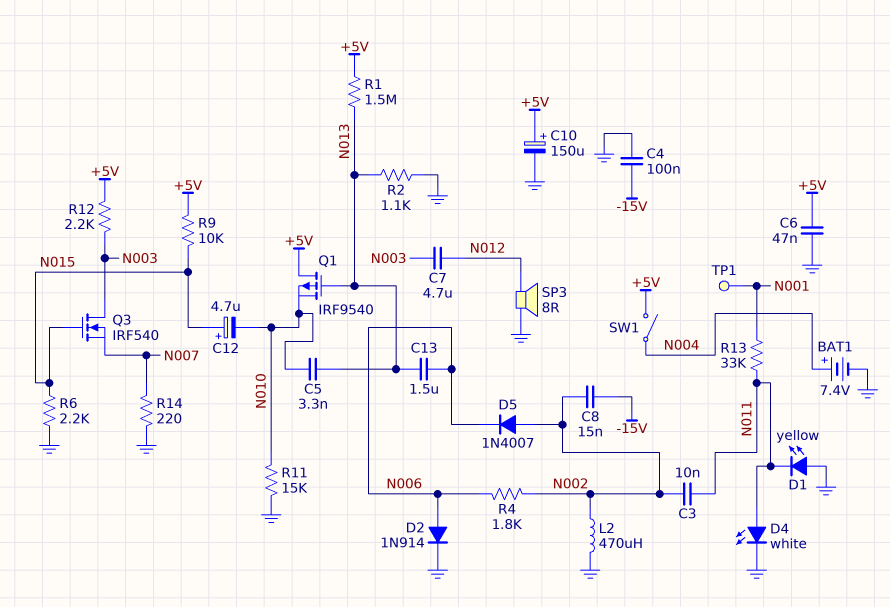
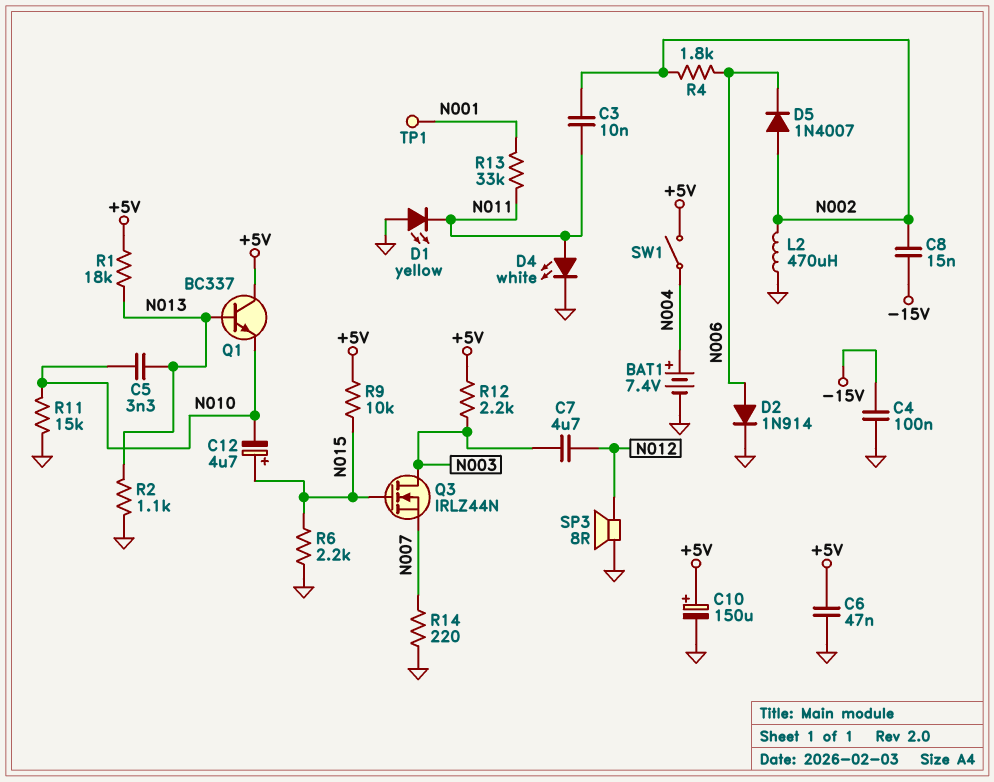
C13: 1.5uF (N006, N013) -> none
Q1: PMOS IRF9540 (G N013, D +5V, S N010) -> NPN BC337 (B N013, C +5V, E N010)
Q3: NMOS IRF540 (G N015, D N003, S N007) -> NMOS IRLZ44N (G N015, D N003, S N007)
R1: 1.5M (+5V, N013) -> 18k (+5V, N013)

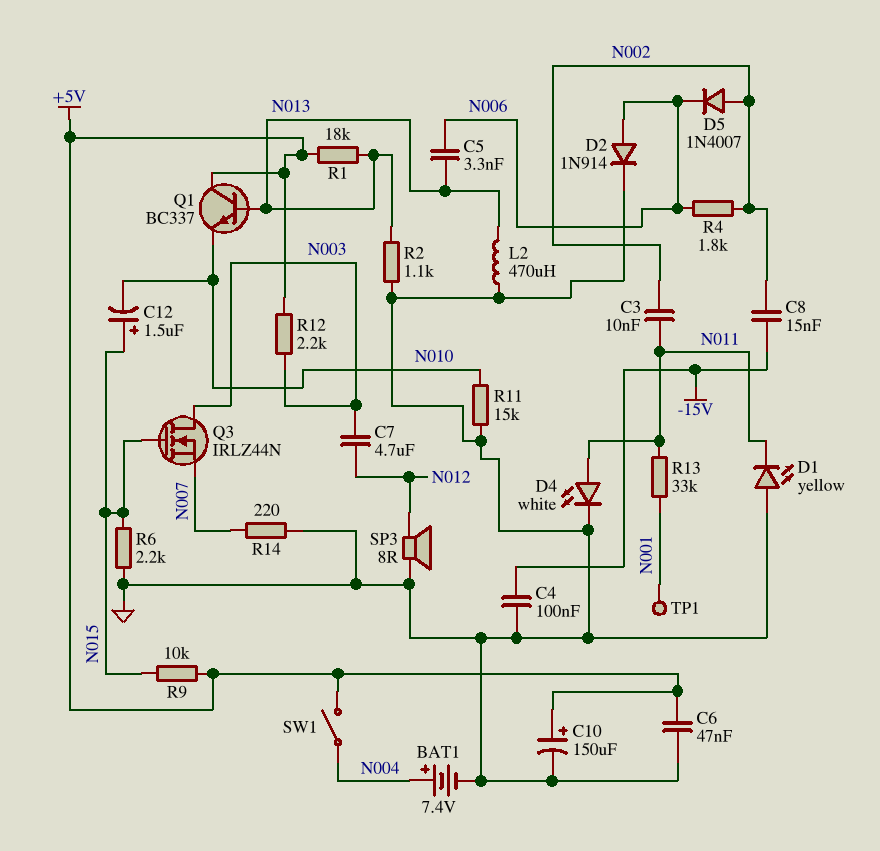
C5: 3.3nF (N010, N013) -> 3.3nF (N006, N013)
C12: 4.7uF (plus N015, minus N010) -> 1.5uF (plus N015, minus N010)
L2: 470uH (GND, N002) -> 470uH (GND, N013)

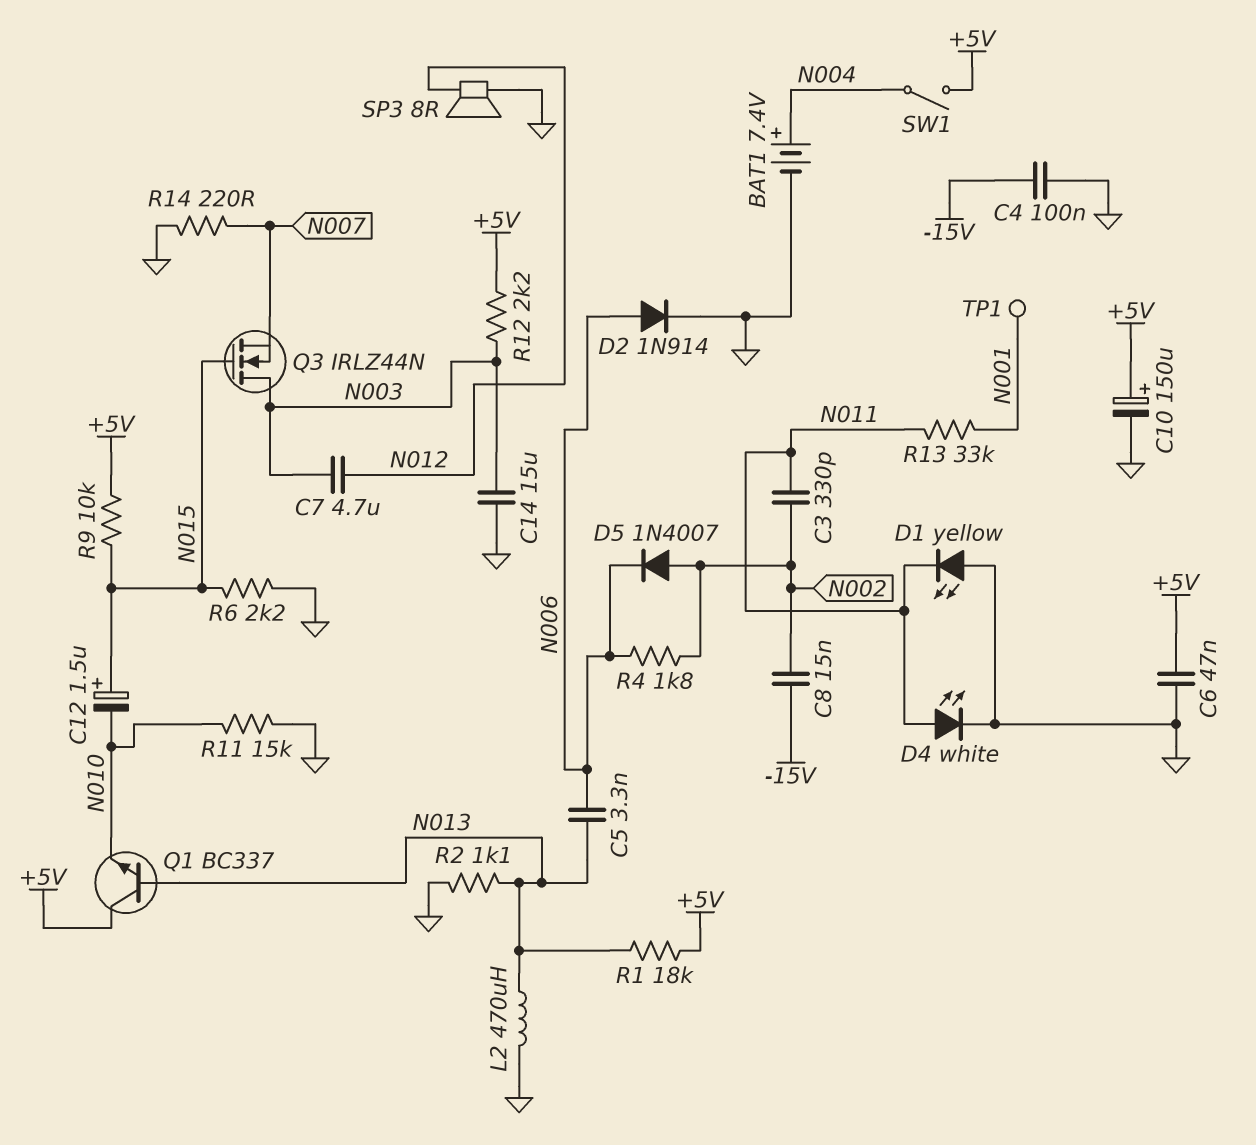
C3: 10nF (N002, N011) -> 330pF (N002, N011)
C14: none -> 15uF (GND, N003)

